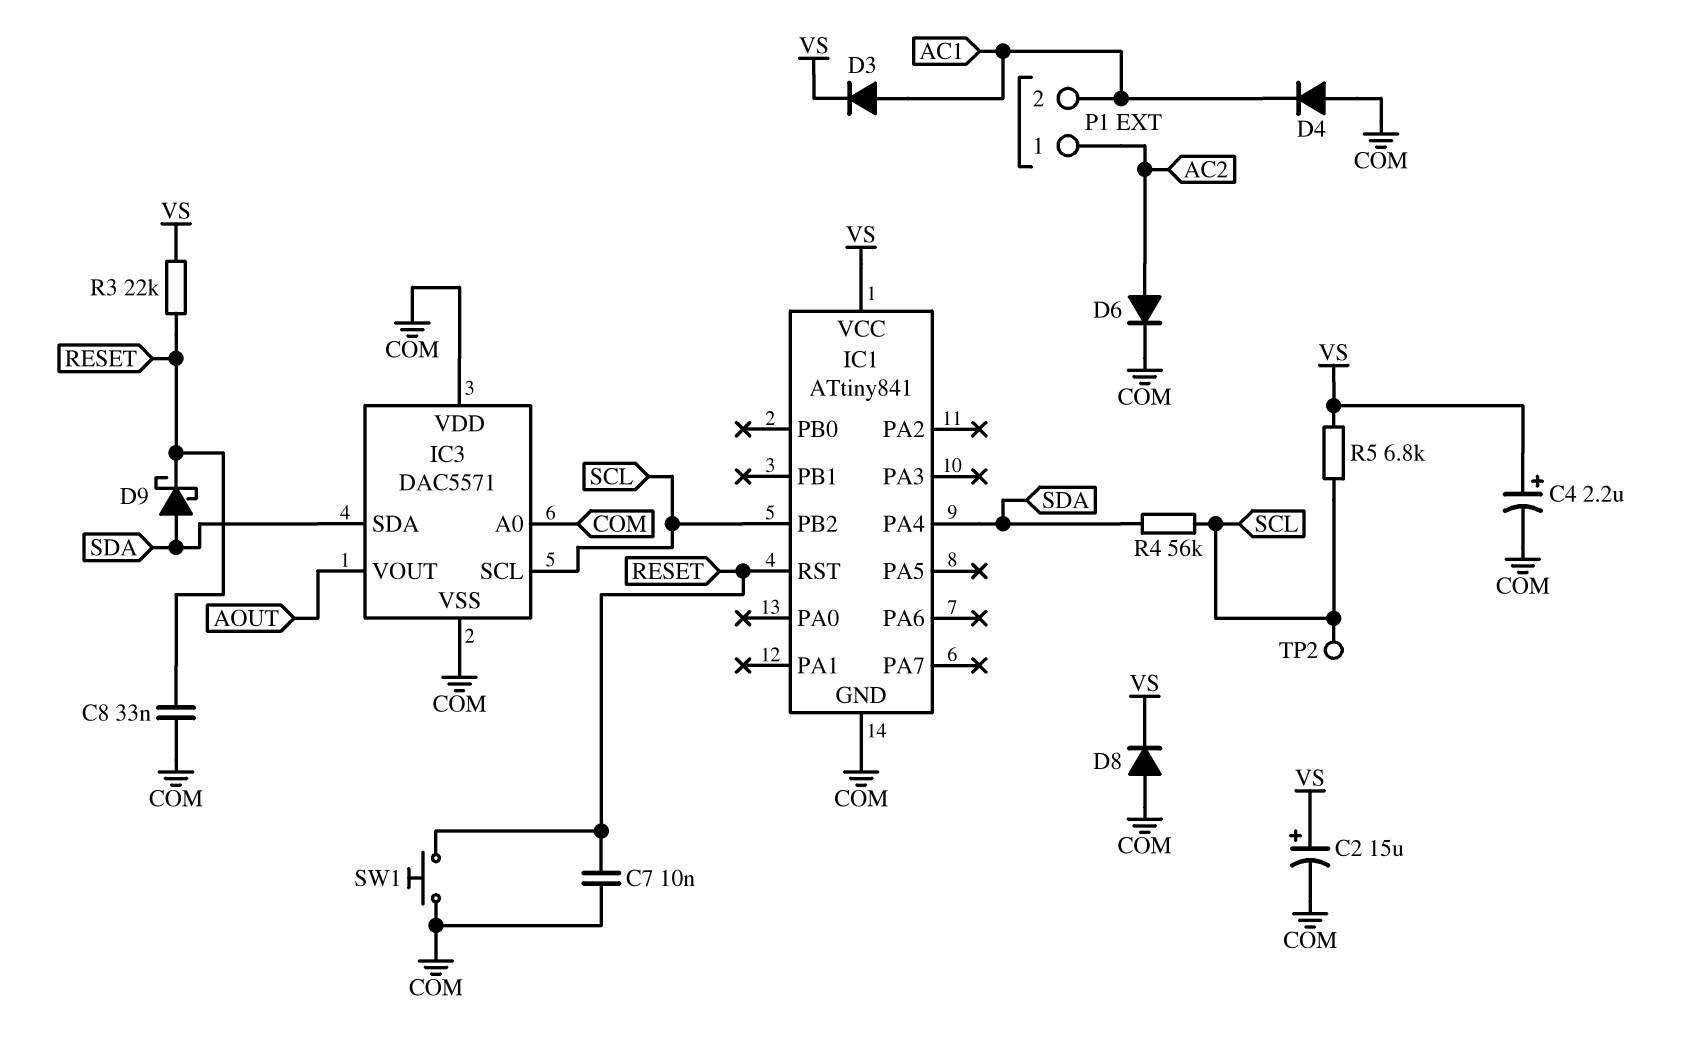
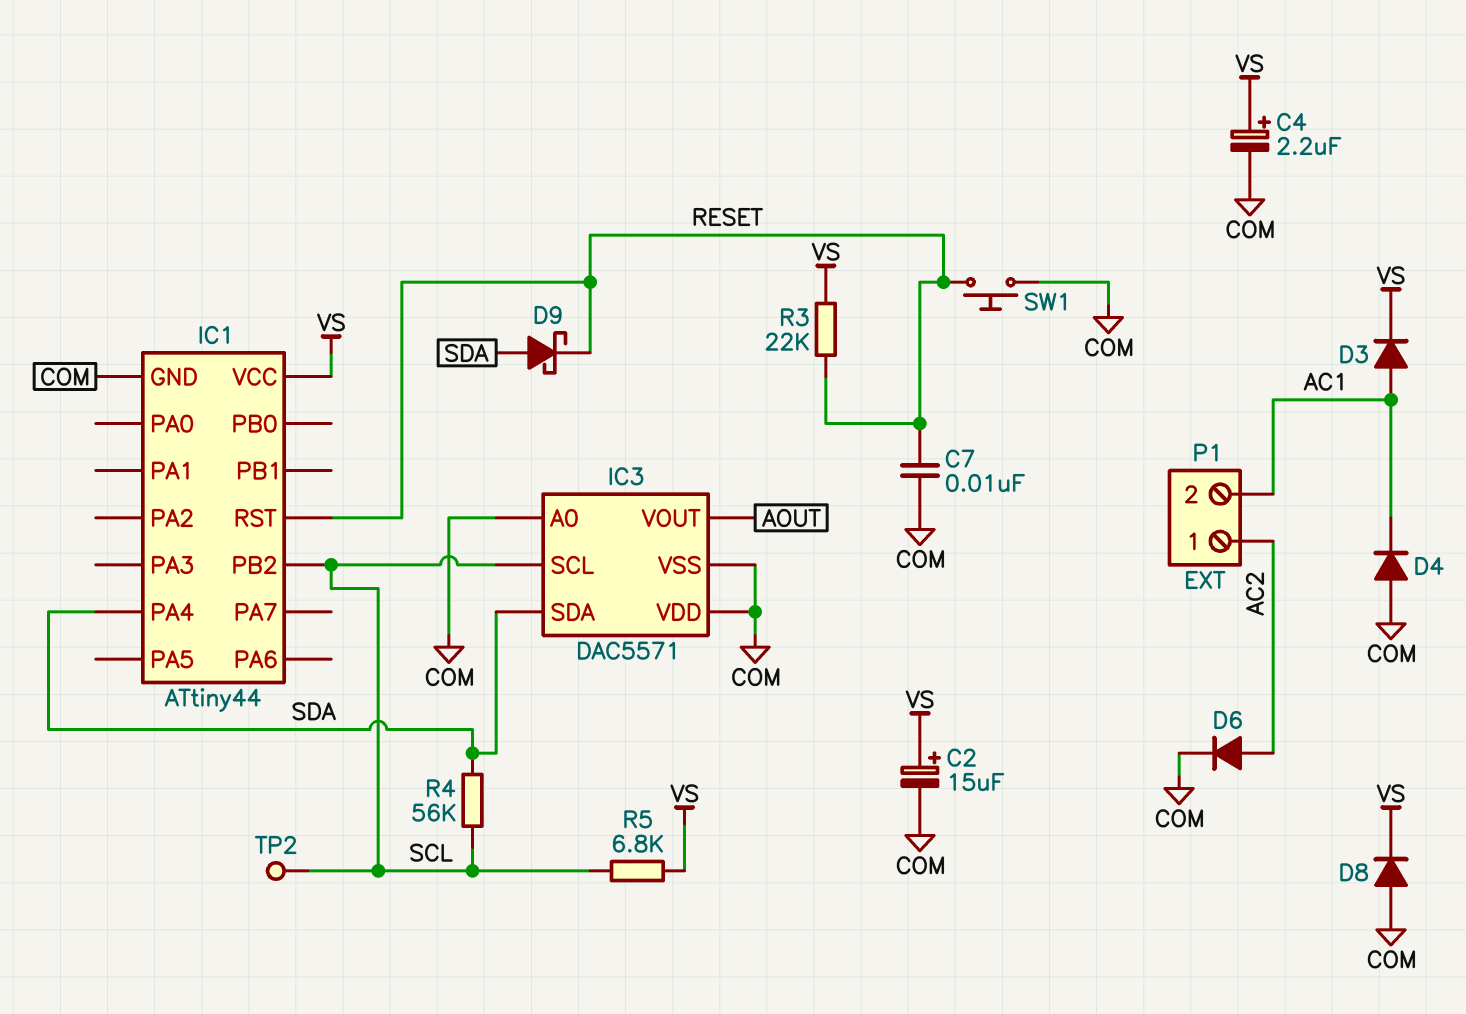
C8: 33nF (COM, RESET) -> none
IC1: ATtiny841 -> ATtiny44

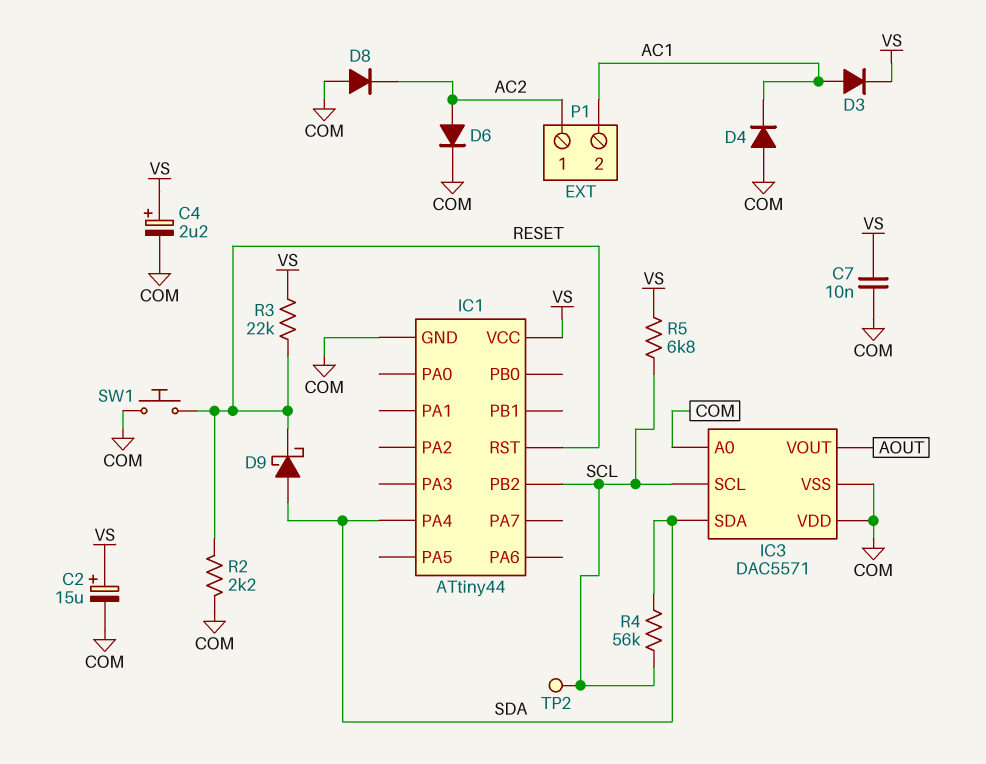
C7: 10nF (COM, RESET) -> 10nF (COM, VS)
D8: diode (A COM, K VS) -> diode (A COM, K AC2)
R2: none -> 2.2k (COM, RESET)

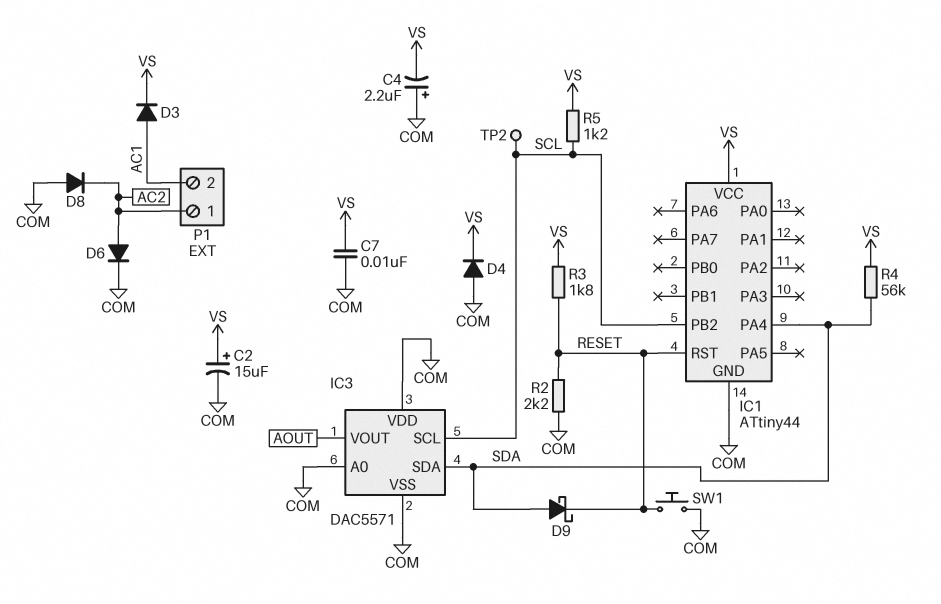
C4: 2.2uF (plus VS, minus COM) -> 2.2uF (plus COM, minus VS)
D4: diode (A COM, K AC1) -> diode (A COM, K VS)
R3: 22k (RESET, VS) -> 1.8k (RESET, VS)
R4: 56k (SCL, SDA) -> 56k (SDA, VS)
R5: 6.8k (SCL, VS) -> 1.2k (SCL, VS)

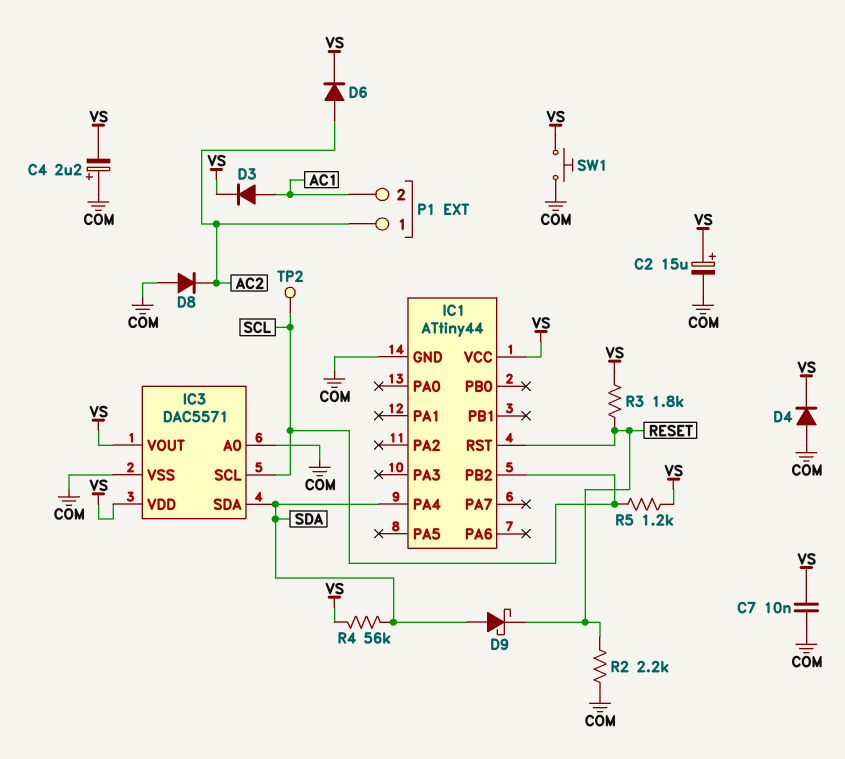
D6: diode (A AC2, K COM) -> diode (A AC2, K VS)
IC3 pin VDD: COM -> VS
IC3 pin VOUT: AOUT -> VS
SW1: button (COM, RESET) -> button (COM, VS)

